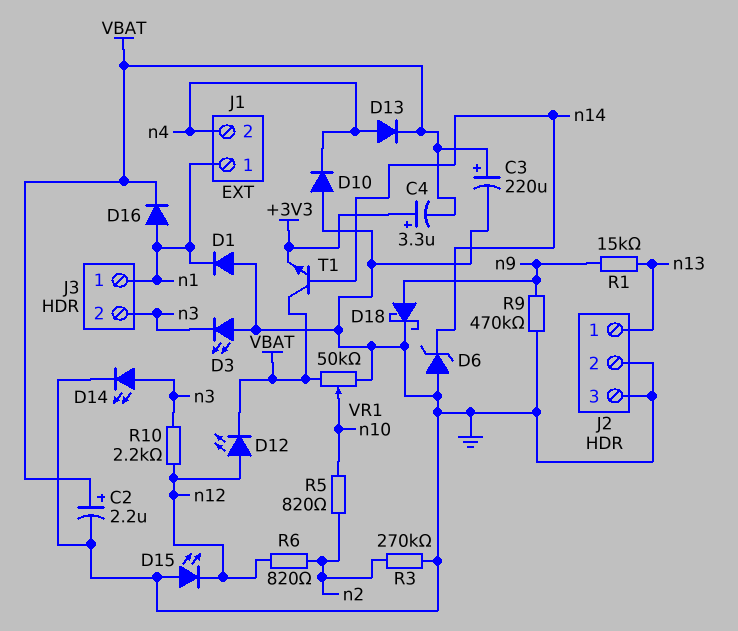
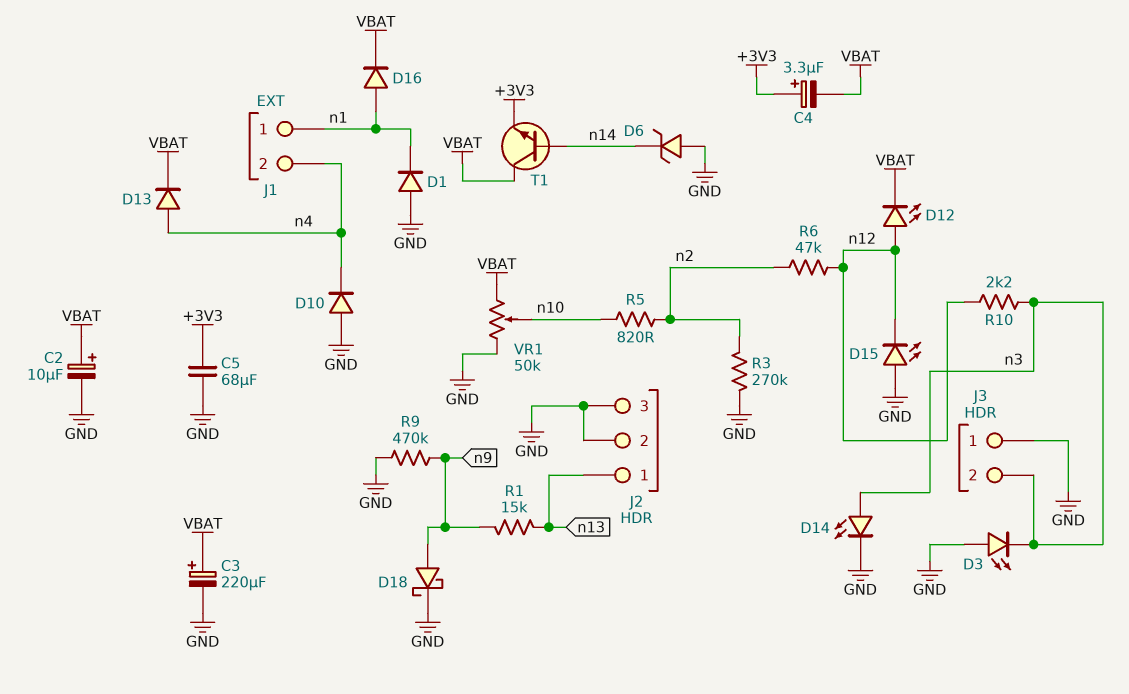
C2: 2.2uF (plus VBAT, minus GND) -> 10uF (plus VBAT, minus GND)
C5: none -> 68uF (+3V3, GND)
J3 pin 1: n1 -> GND
R6: 820 (n2, n12) -> 47k (n2, n12)

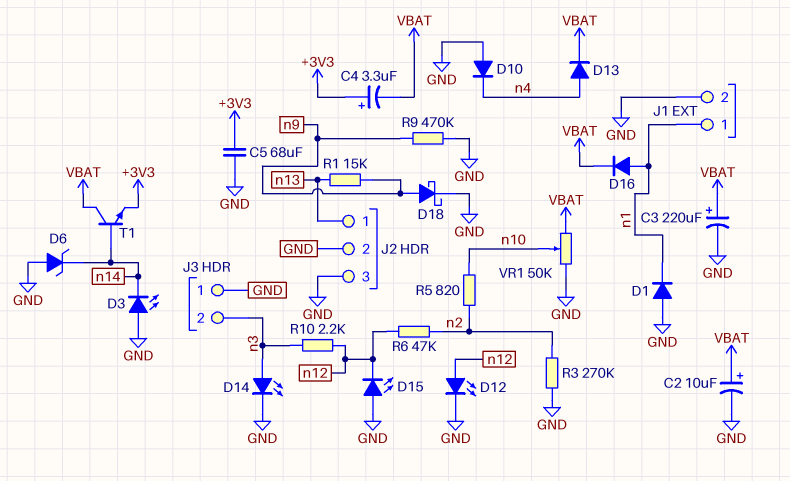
D3: LED (A GND, K n3) -> LED (A GND, K n14)
D12: LED (A n12, K VBAT) -> LED (A n12, K GND)
J1 pin 2: n4 -> GND

